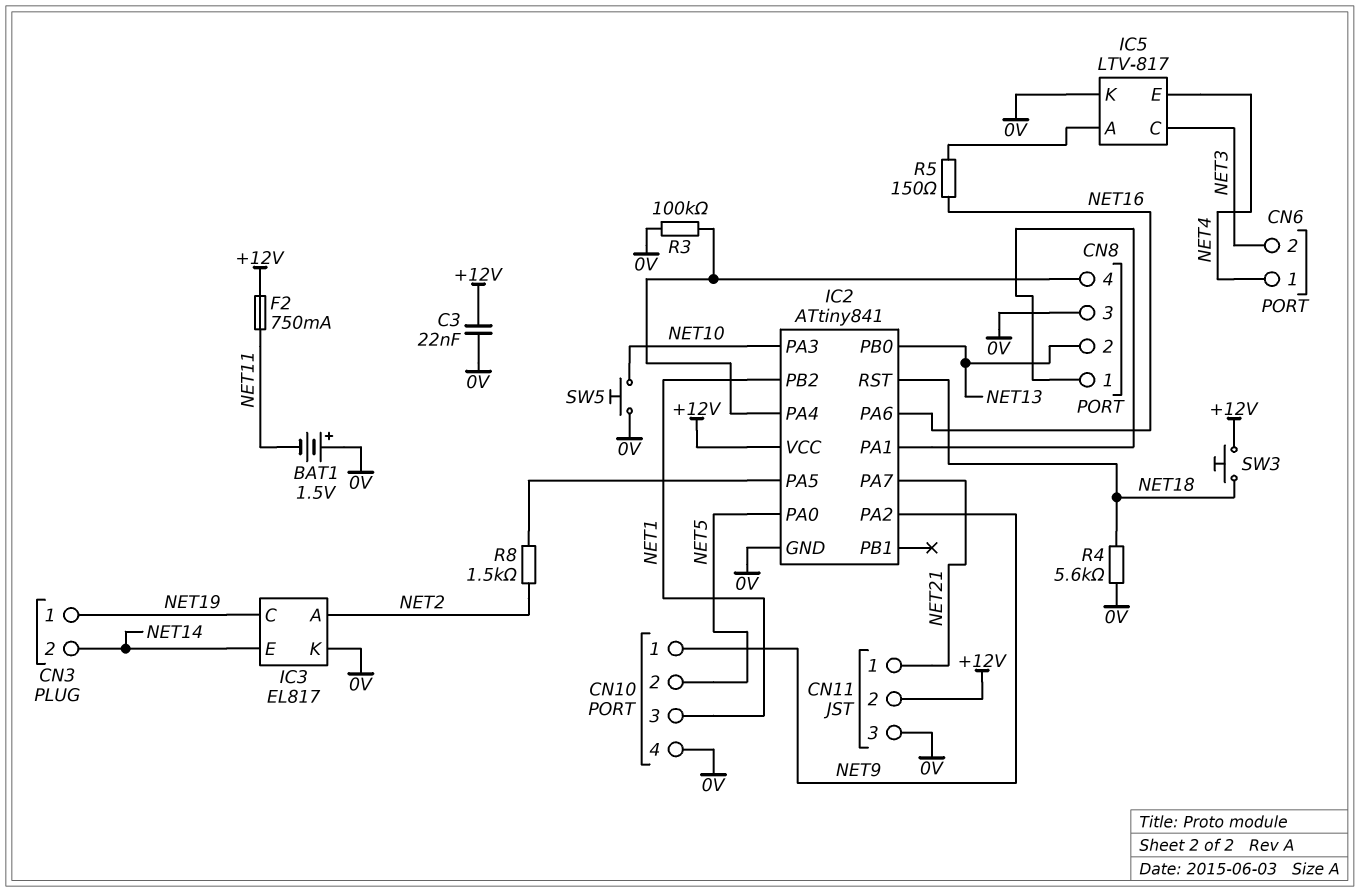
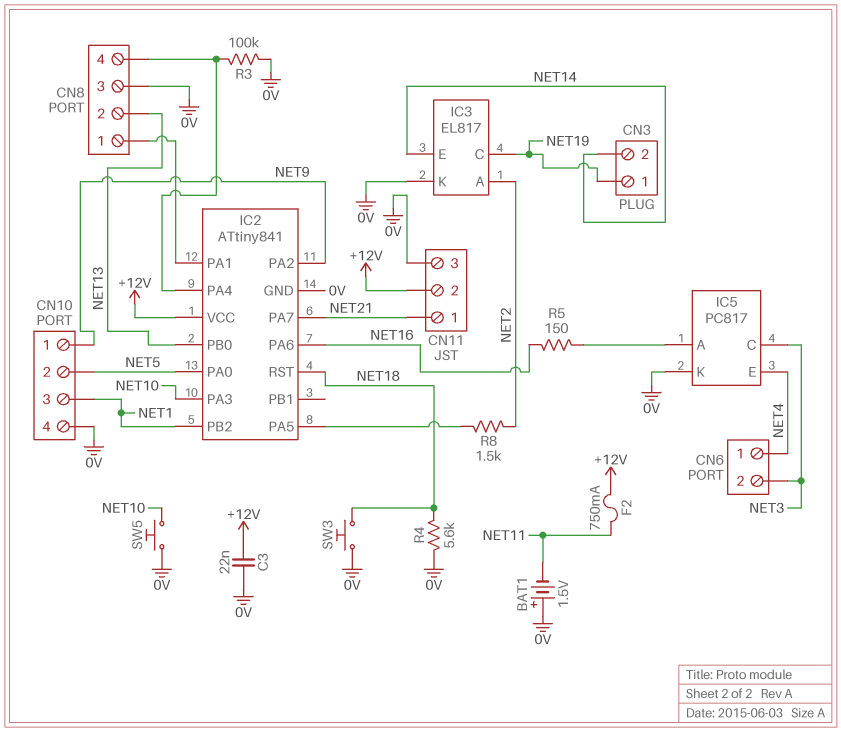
IC5: LTV-817 -> PC817
SW3: button (+12V, NET18) -> button (0V, NET18)

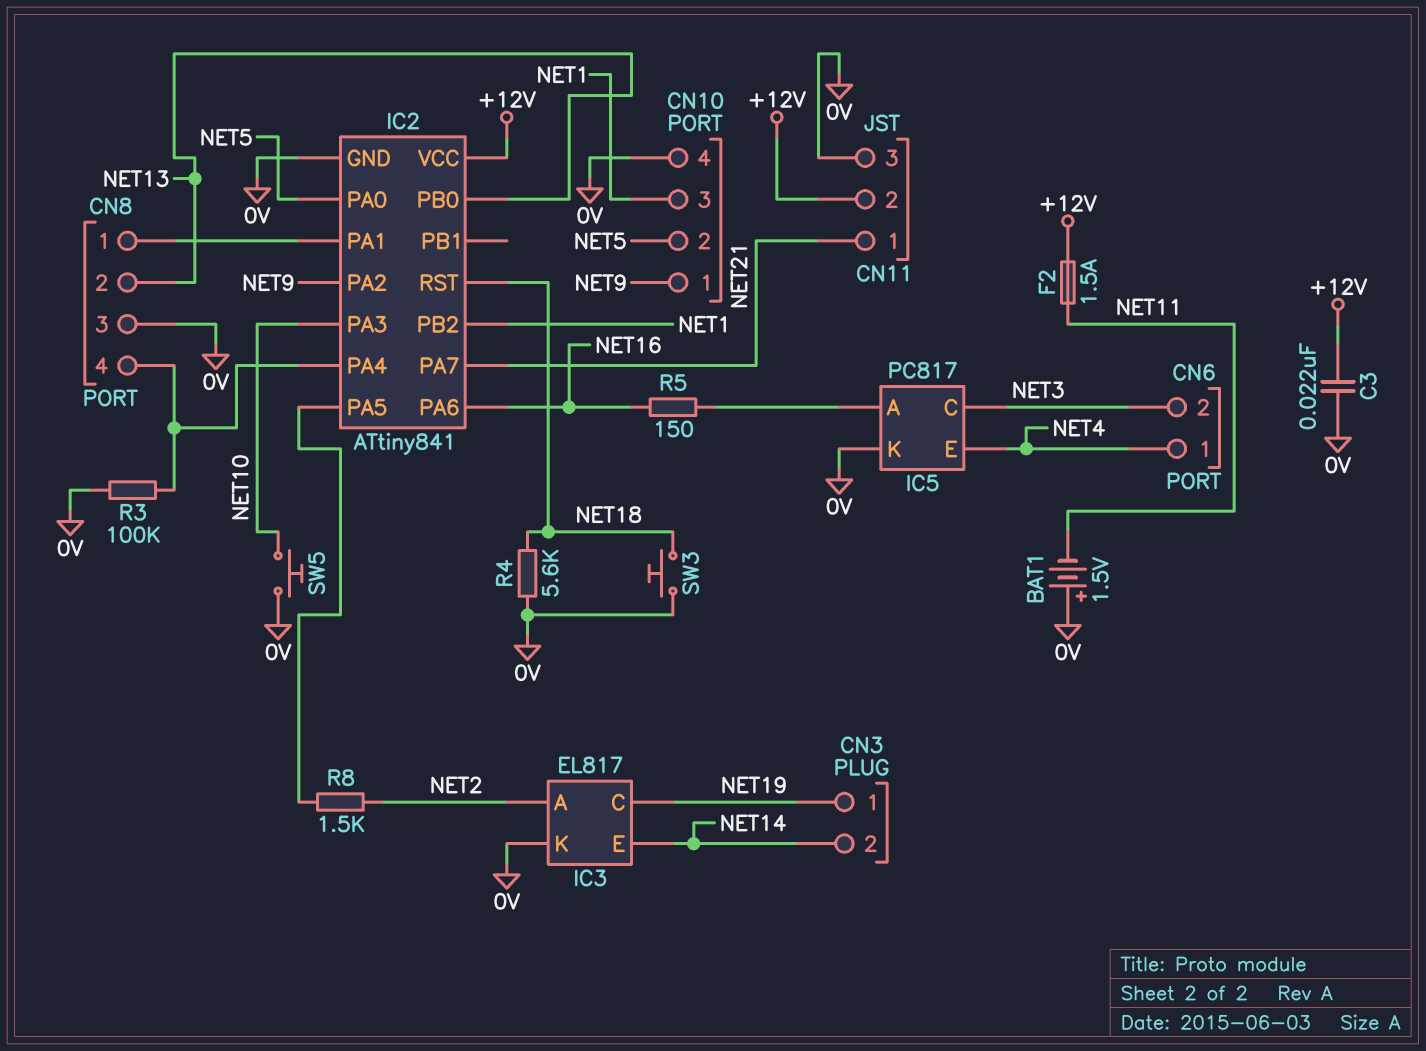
F2: 750mA (+12V, NET11) -> 1.5A (+12V, NET11)

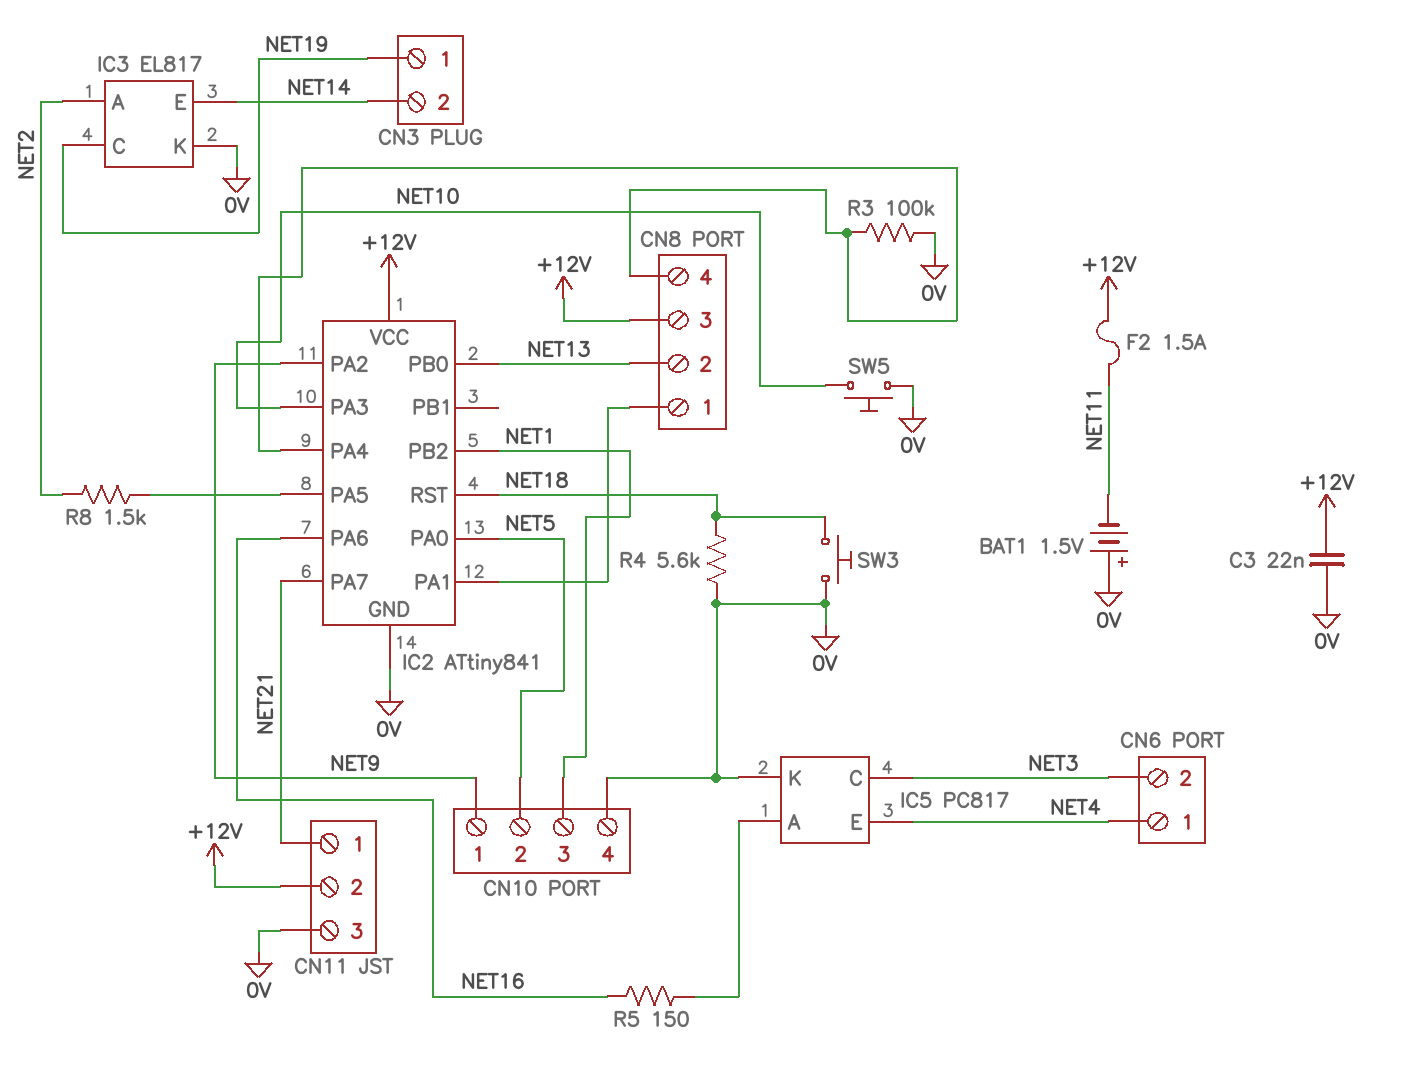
CN8 pin 3: 0V -> +12V

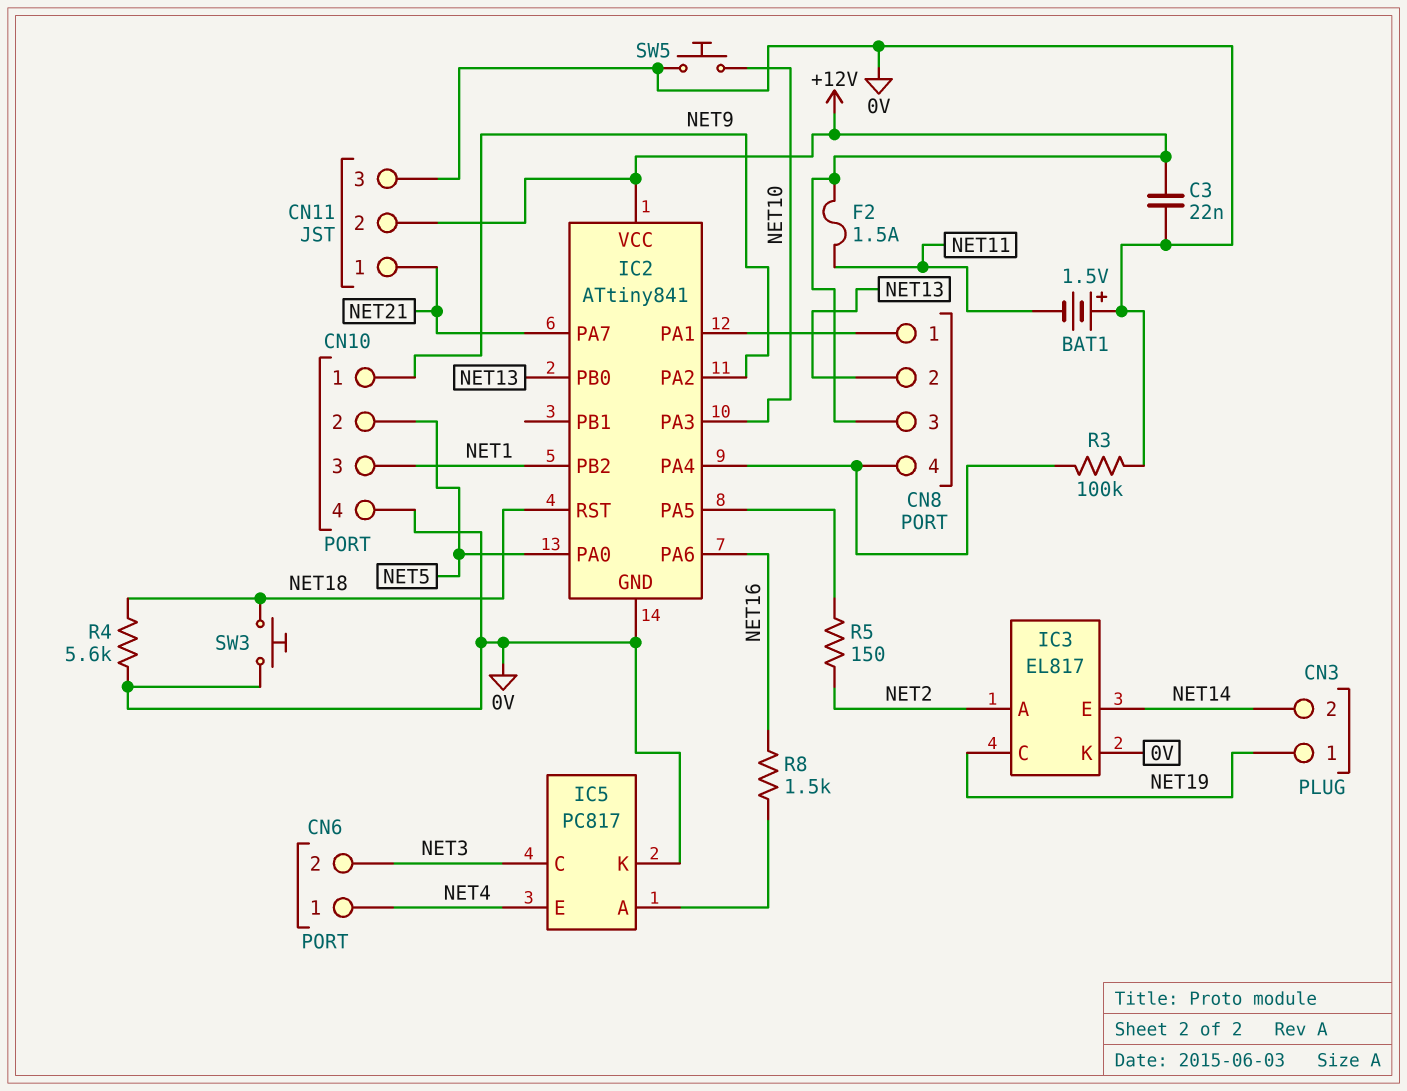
R5: 150 (IC5/A, NET16) -> 150 (IC2/PA5, NET2)
R8: 1.5k (IC2/PA5, NET2) -> 1.5k (IC5/A, NET16)

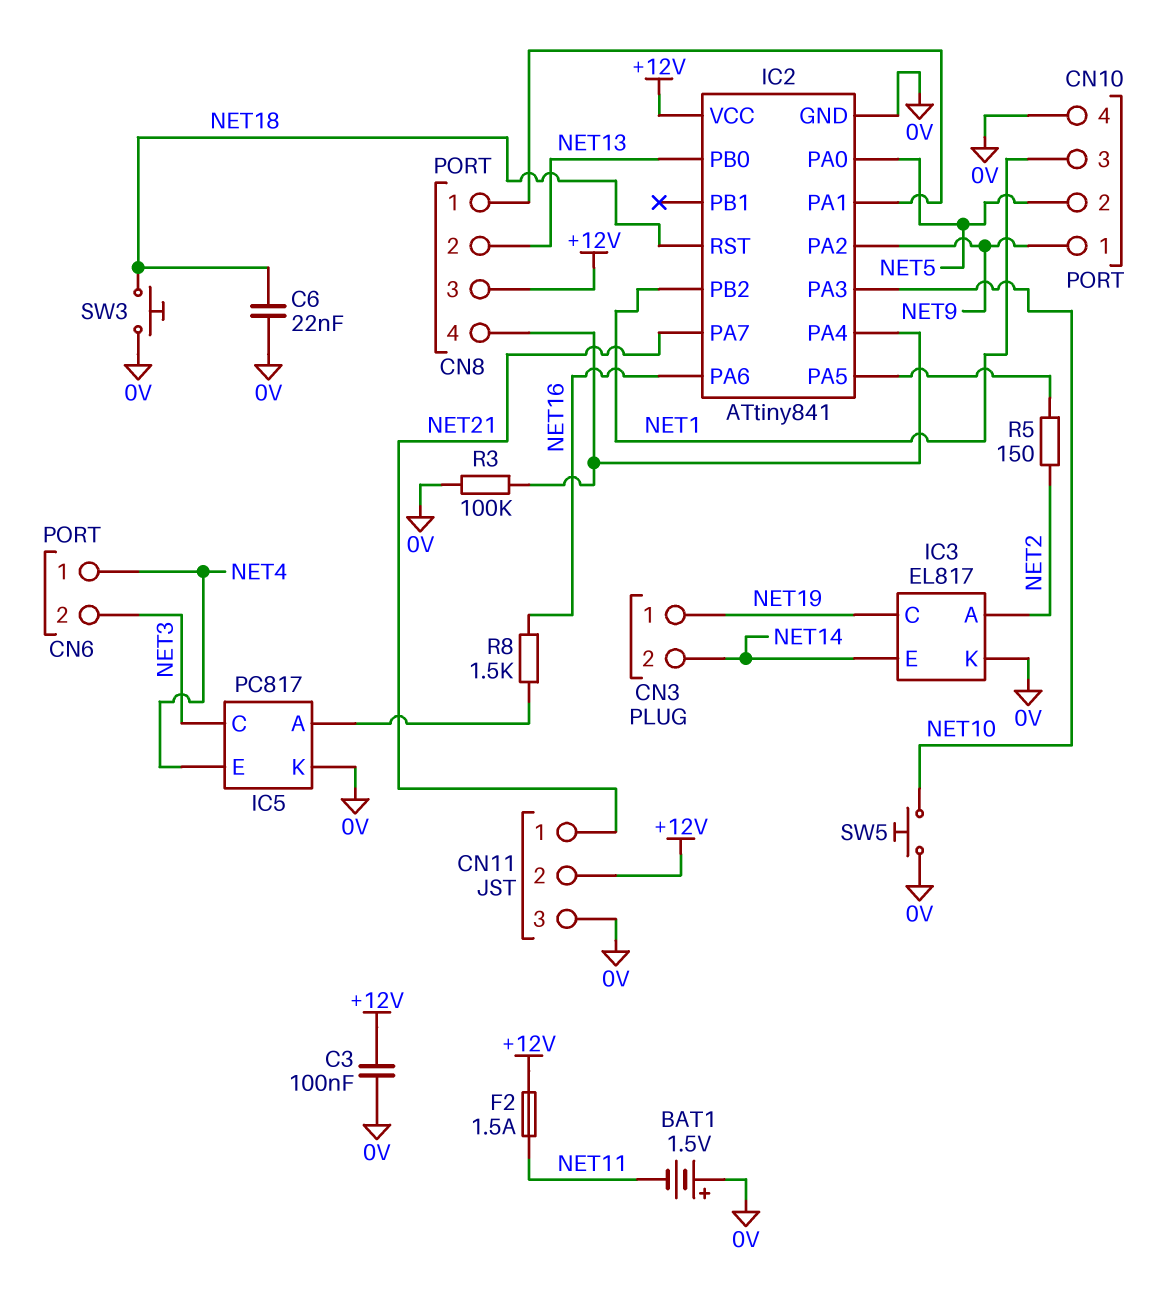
C3: 22nF (+12V, 0V) -> 100nF (+12V, 0V)
C6: none -> 22nF (0V, NET18)
R4: 5.6k (0V, NET18) -> none

